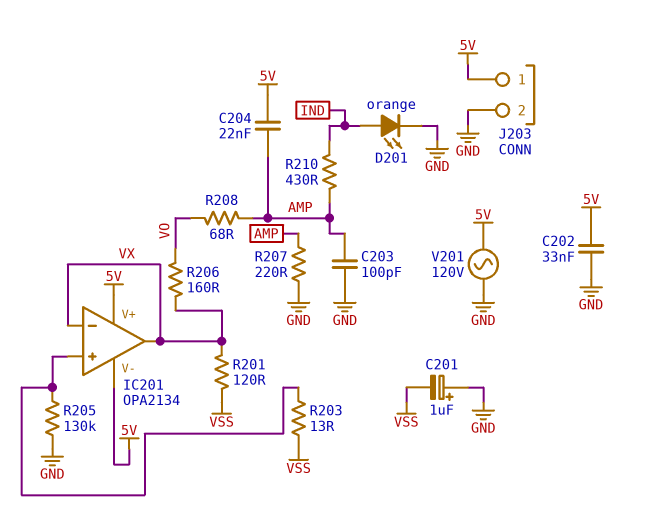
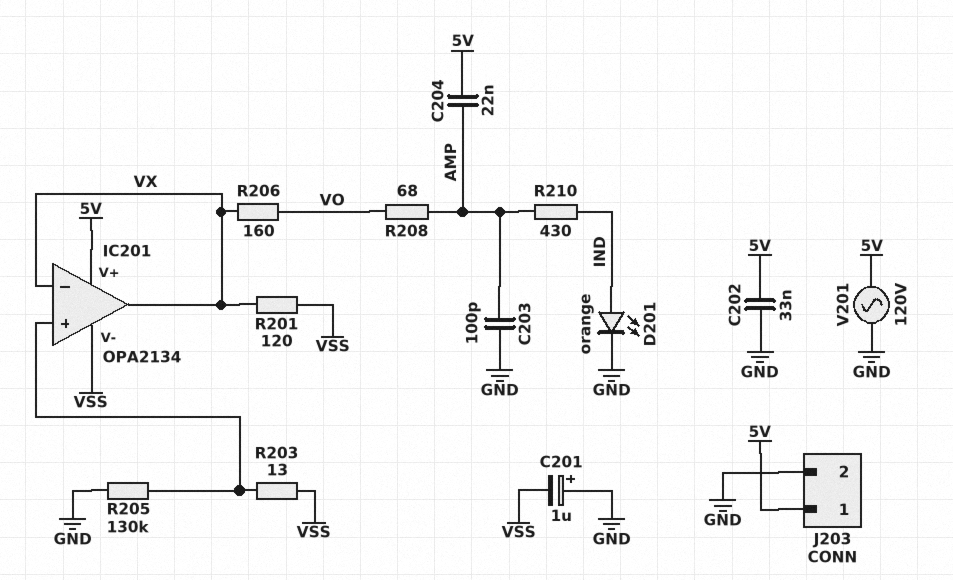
IC201 pin V-: 5V -> VSS
R207: 220 (AMP, GND) -> none

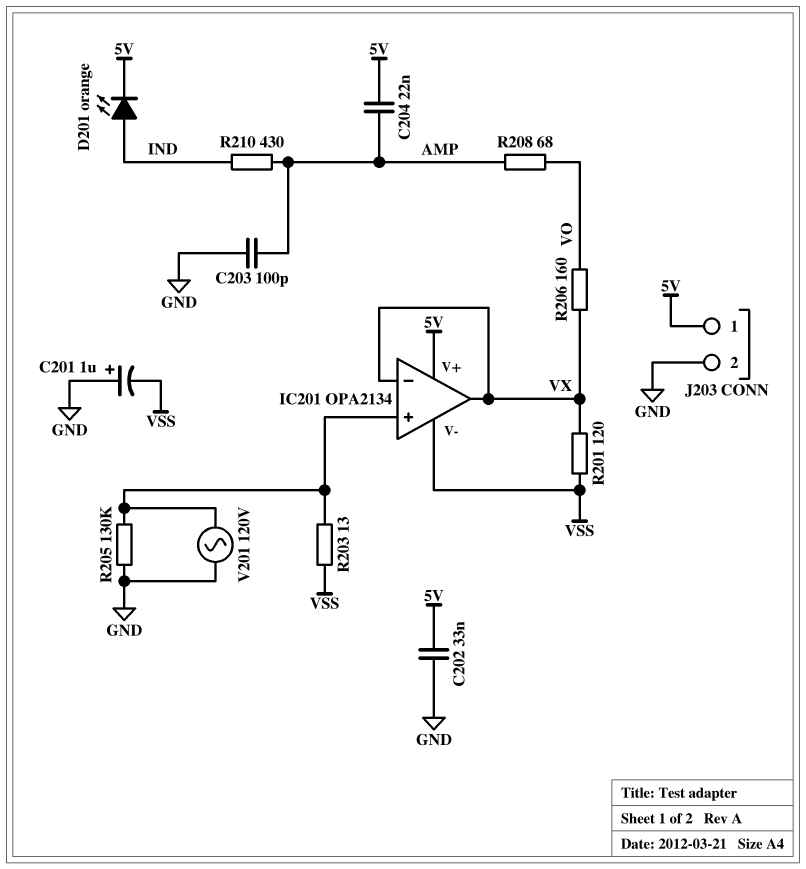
D201: LED orange (A IND, K GND) -> LED orange (A IND, K 5V)
V201: AC 120V (5V, GND) -> AC 120V (GND, IC201/in+)

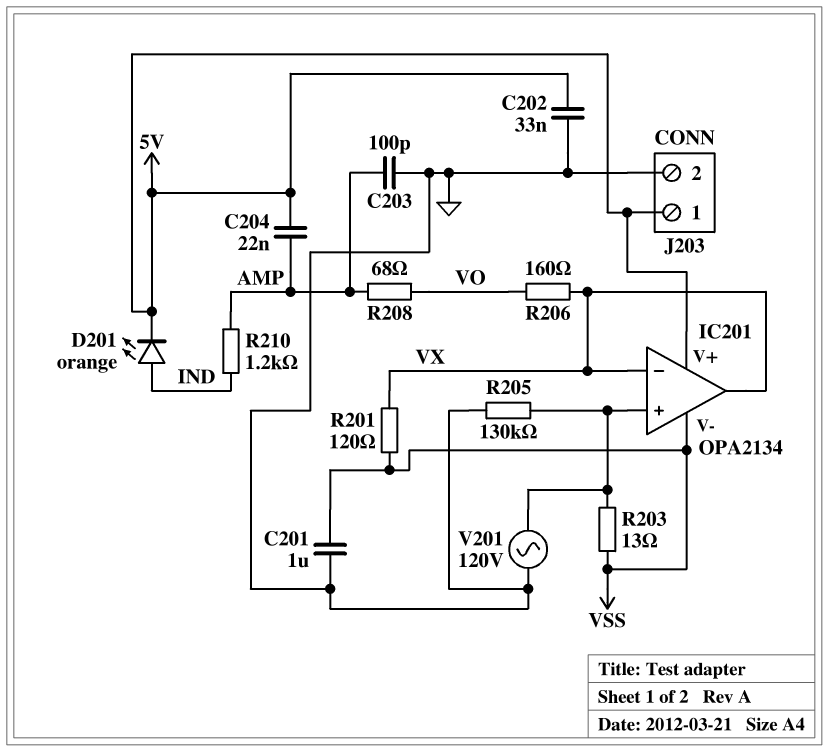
C201: 1uF (plus GND, minus VSS) -> 1uF (GND, VSS)
R210: 430 (AMP, IND) -> 1.2k (AMP, IND)

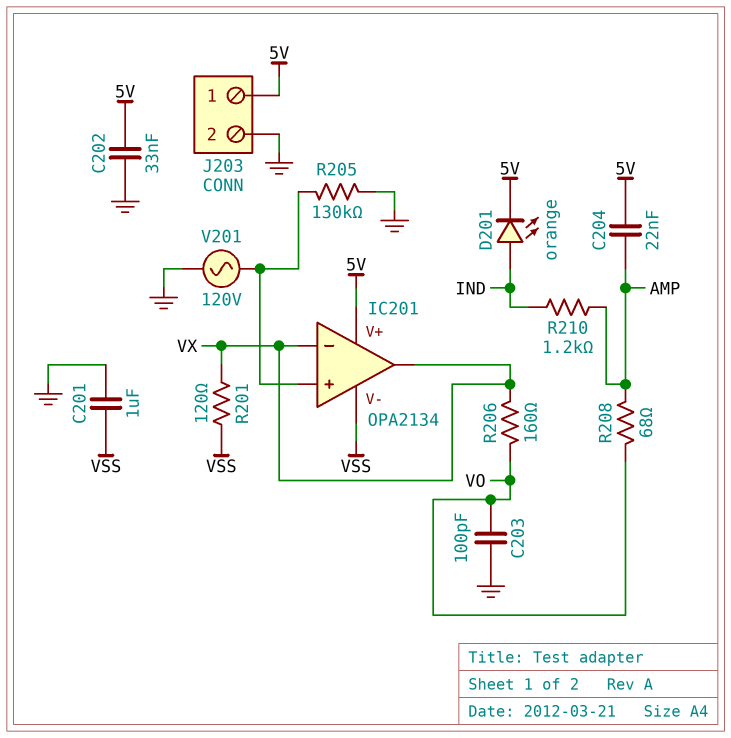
C203: 100pF (AMP, GND) -> 100pF (GND, VO)
R203: 13 (IC201/in+, VSS) -> none

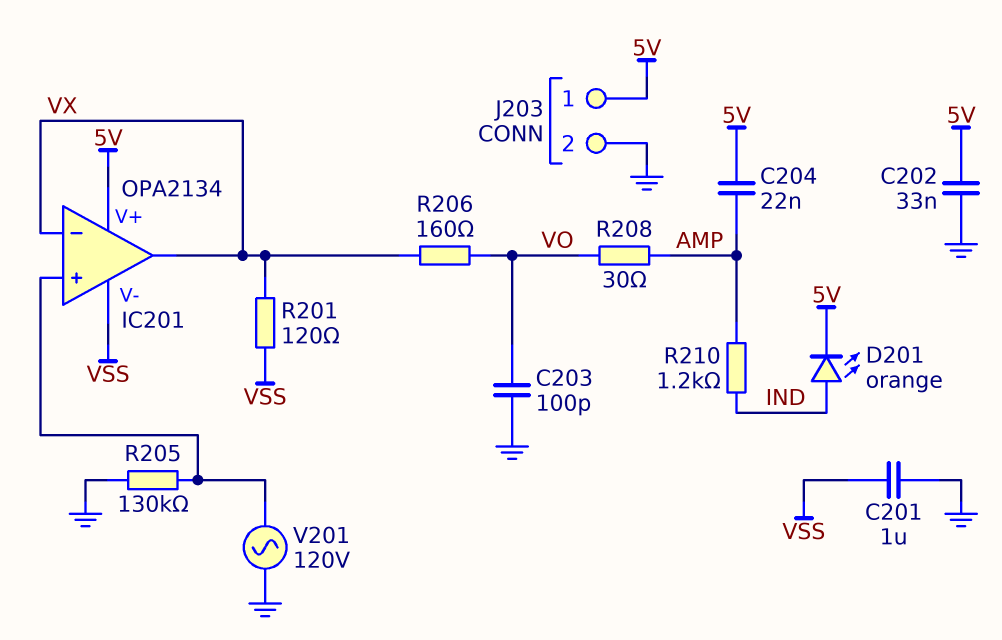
R208: 68 (AMP, VO) -> 30 (AMP, VO)

